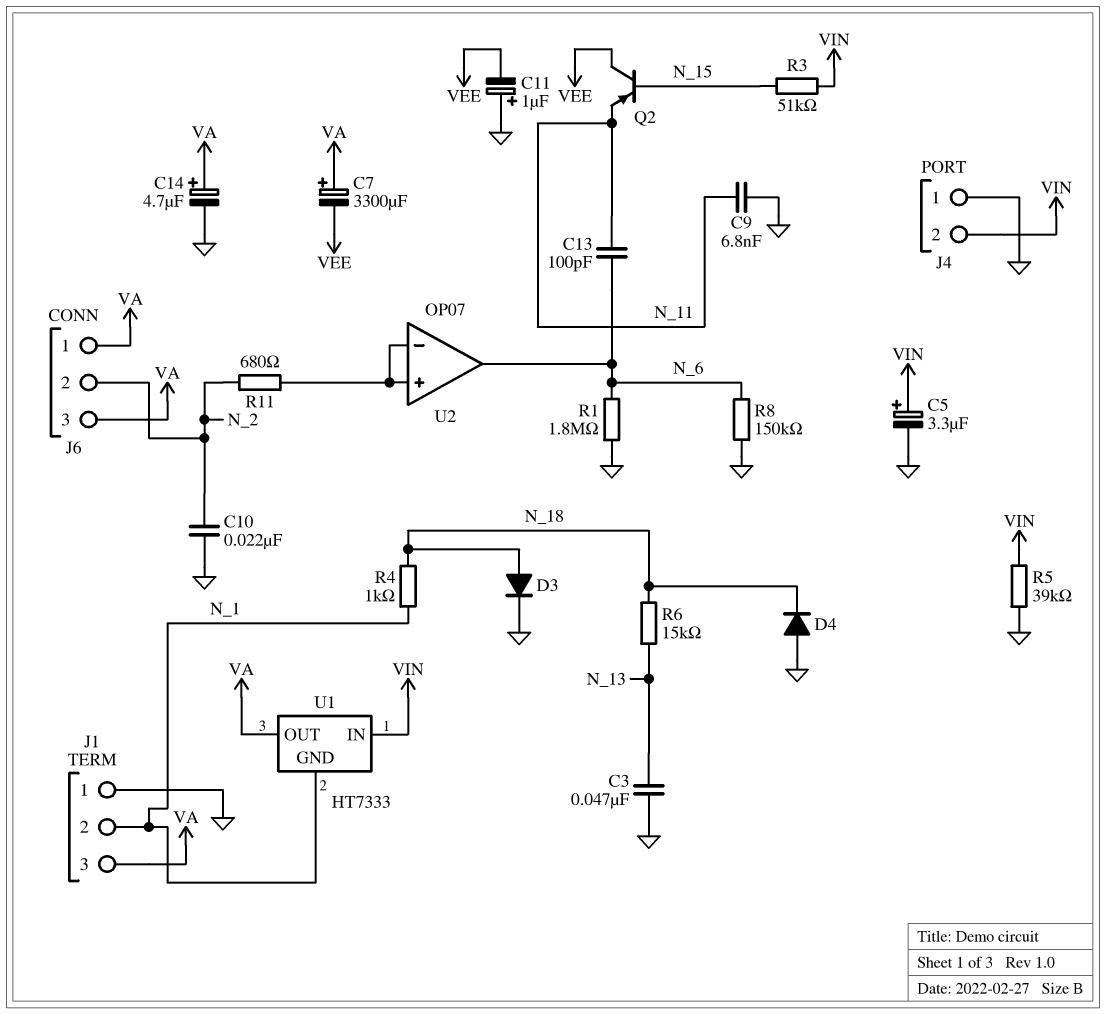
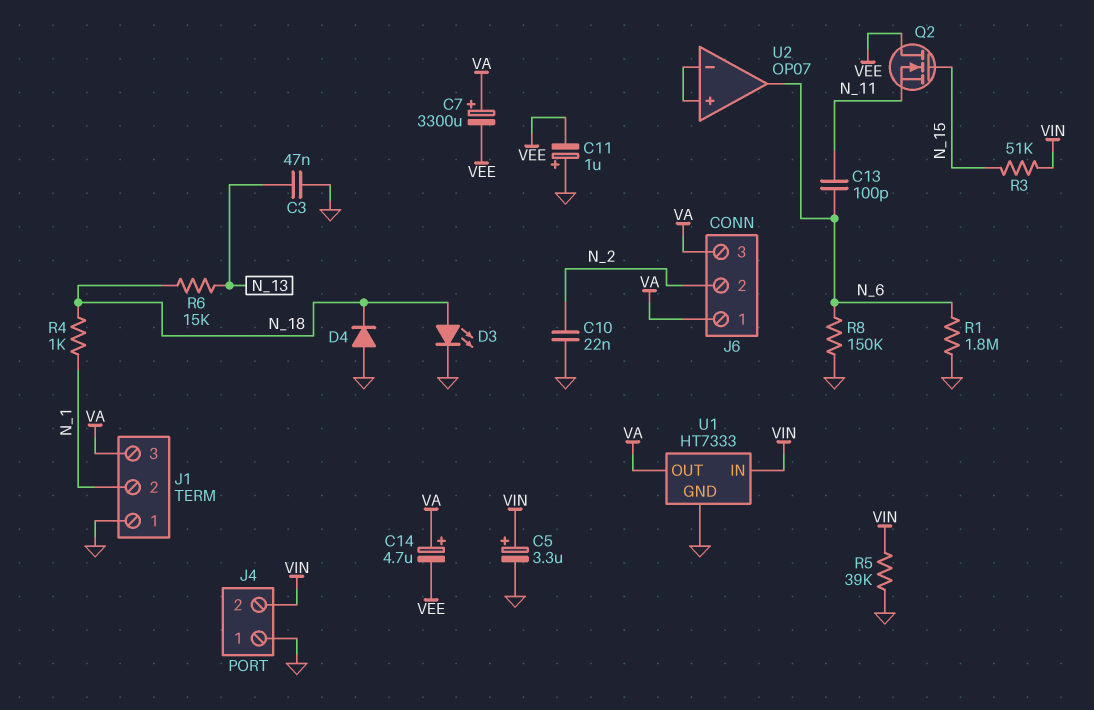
C9: 6.8nF (GND, N_11) -> none
C14: 4.7uF (plus VA, minus GND) -> 4.7uF (plus VA, minus VEE)
D3: diode (A N_18, K GND) -> LED (A N_18, K GND)
Q2: PNP (B N_15, C VEE, E N_11) -> NMOS (G N_15, D VEE, S N_11)
R11: 680 (N_2, U2/in+) -> none
U1 pin GND: N_1 -> GND

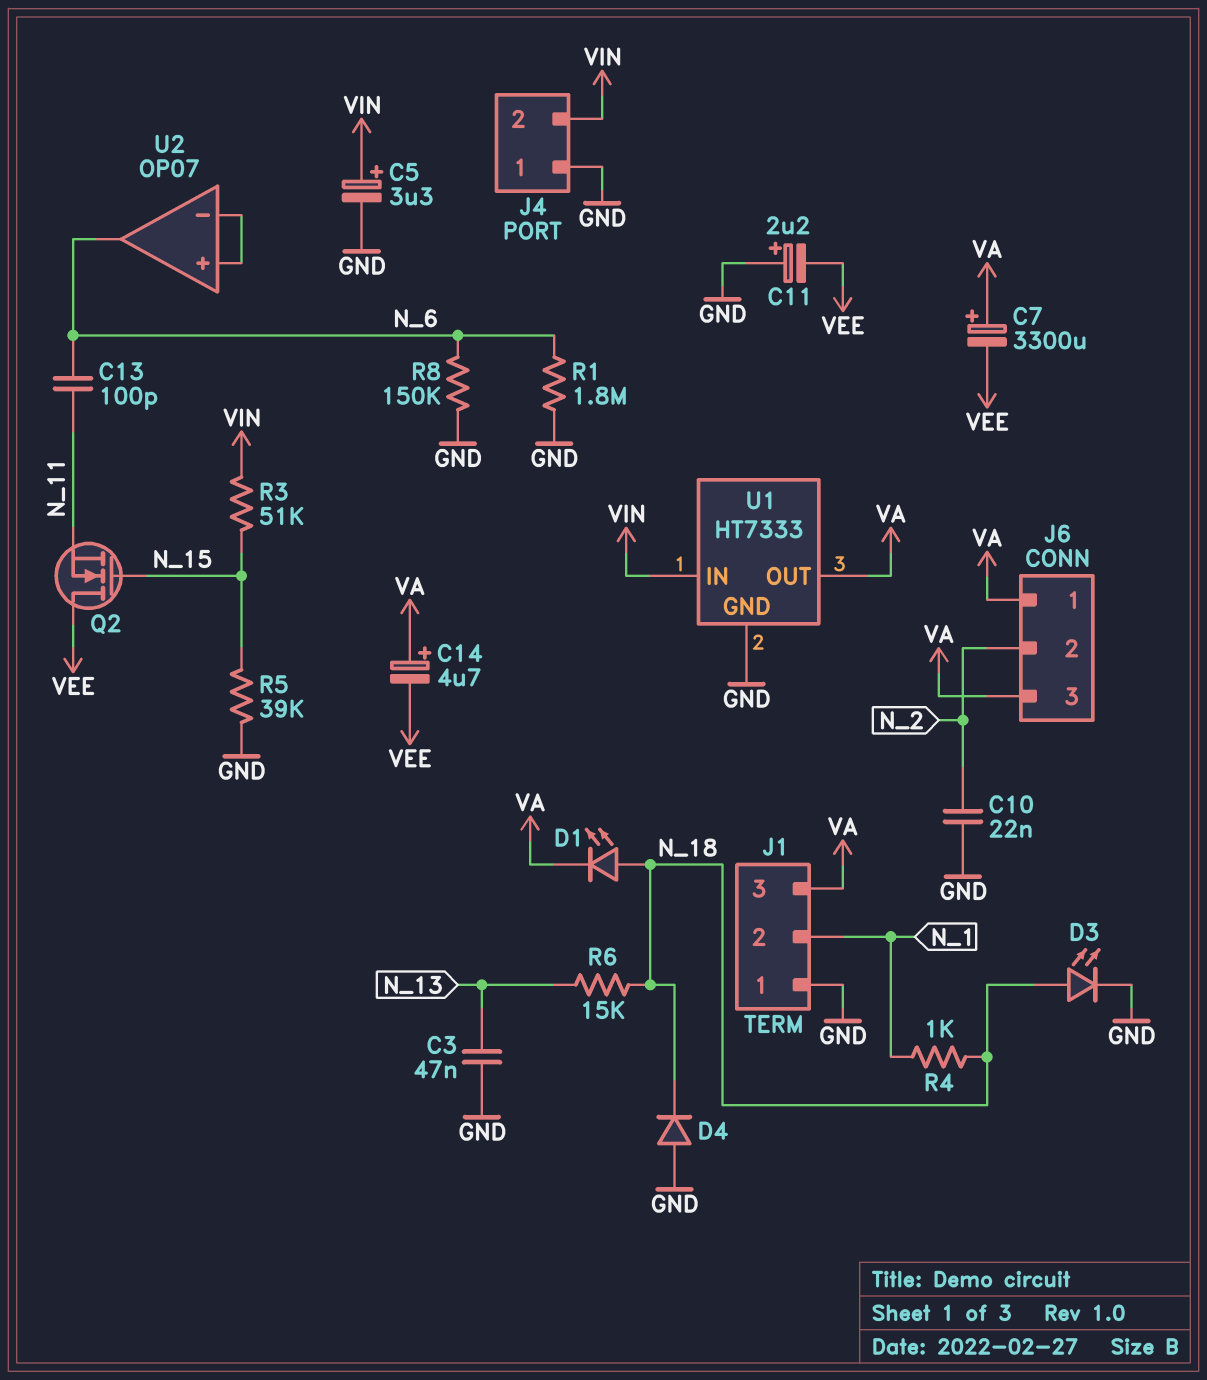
C11: 1uF (plus GND, minus VEE) -> 2.2uF (plus GND, minus VEE)
D1: none -> LED (A N_18, K VA)
R5: 39k (GND, VIN) -> 39k (GND, N_15)

